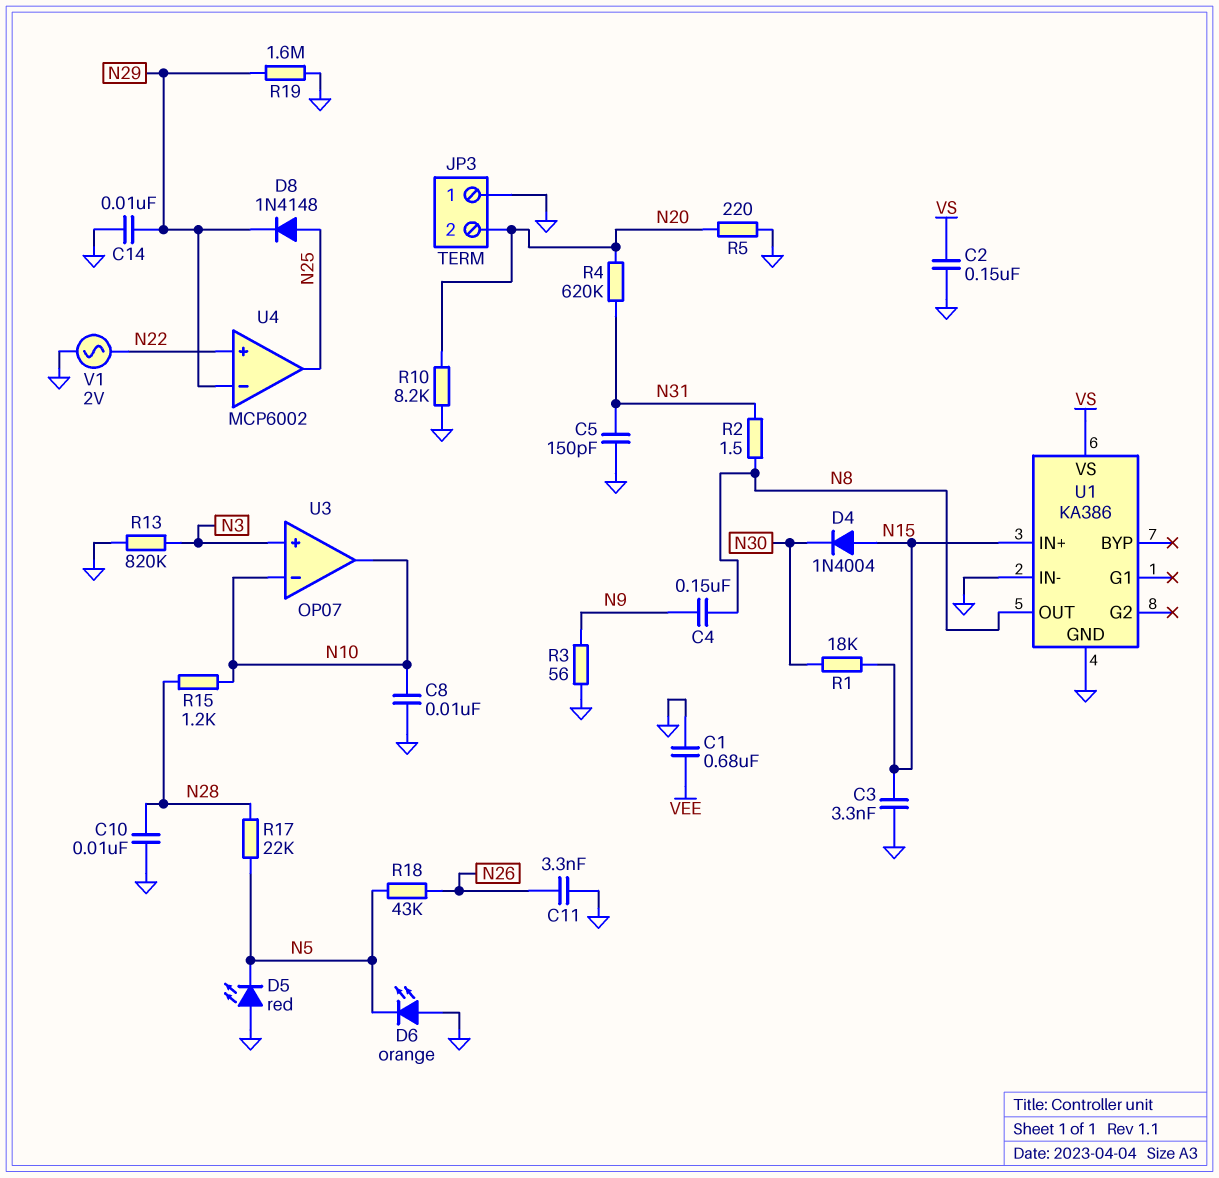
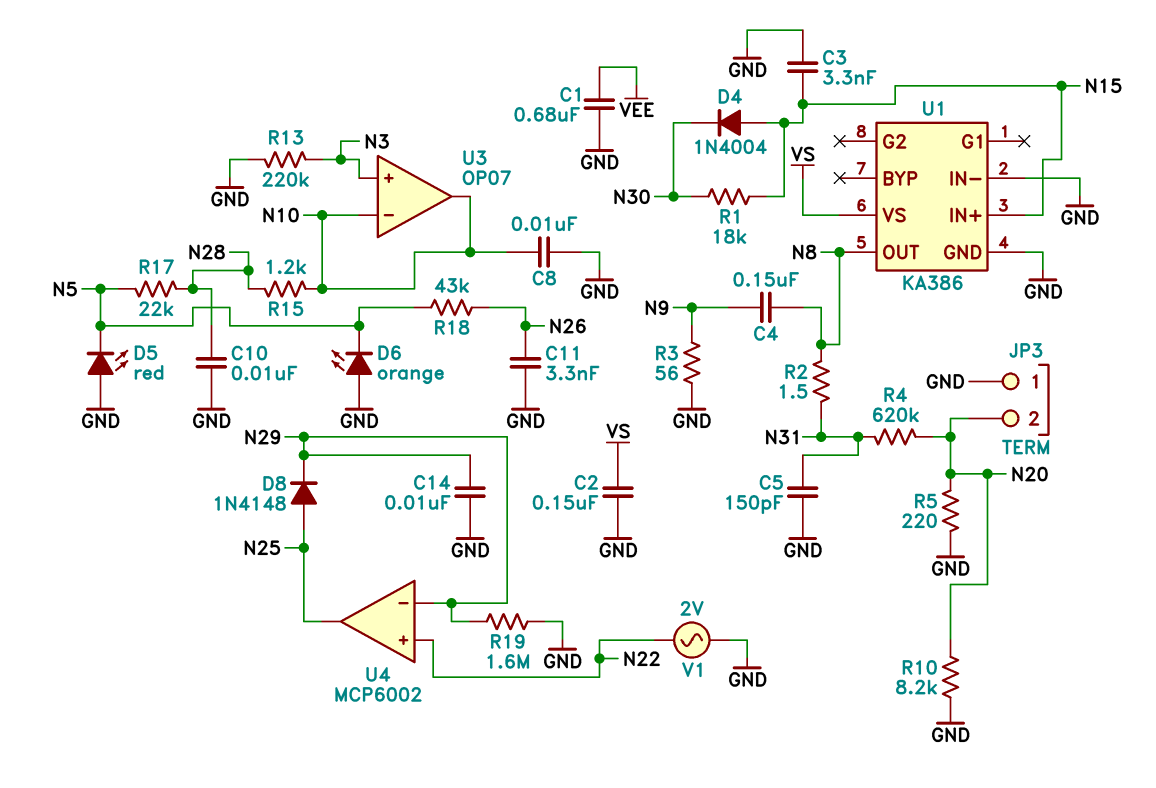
R13: 820k (GND, N3) -> 220k (GND, N3)

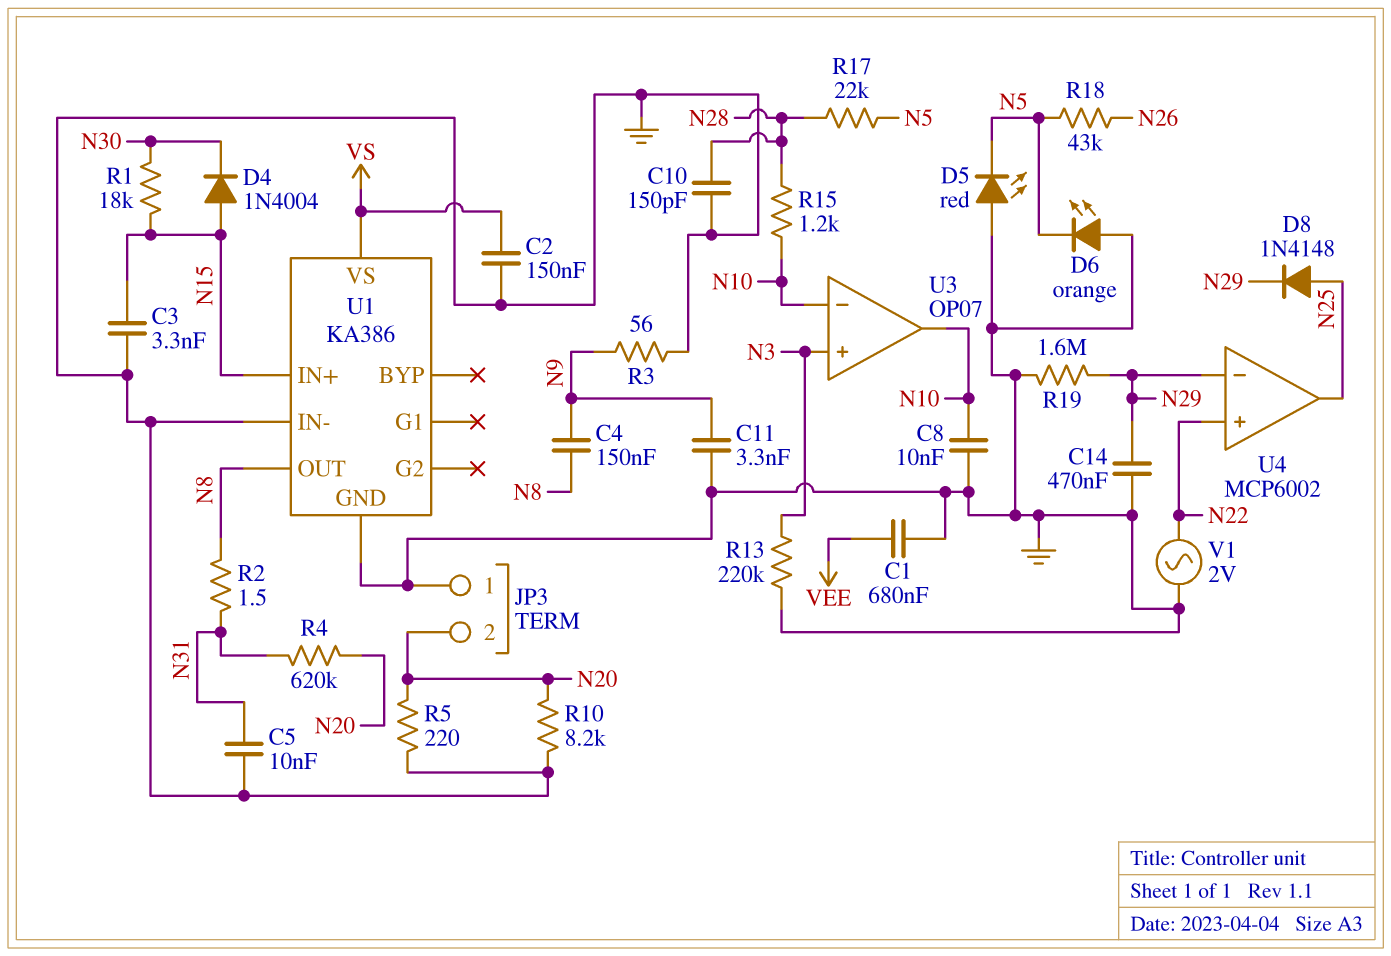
C5: 150pF (GND, N31) -> 10nF (GND, N31)
C10: 10nF (GND, N28) -> 150pF (GND, N28)
C11: 3.3nF (GND, N26) -> 3.3nF (GND, N9)
C14: 10nF (GND, N29) -> 470nF (GND, N29)

